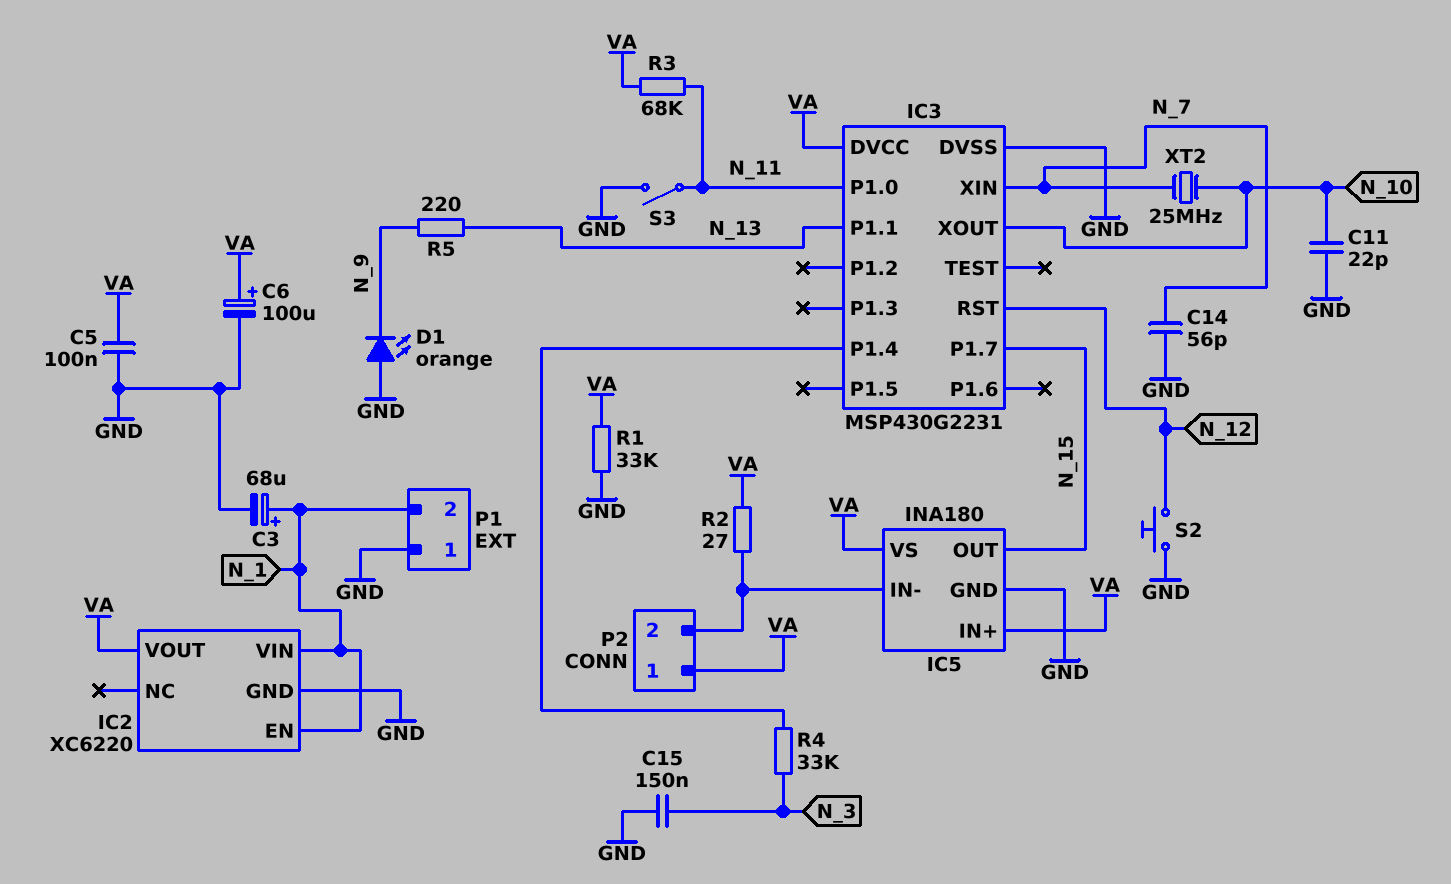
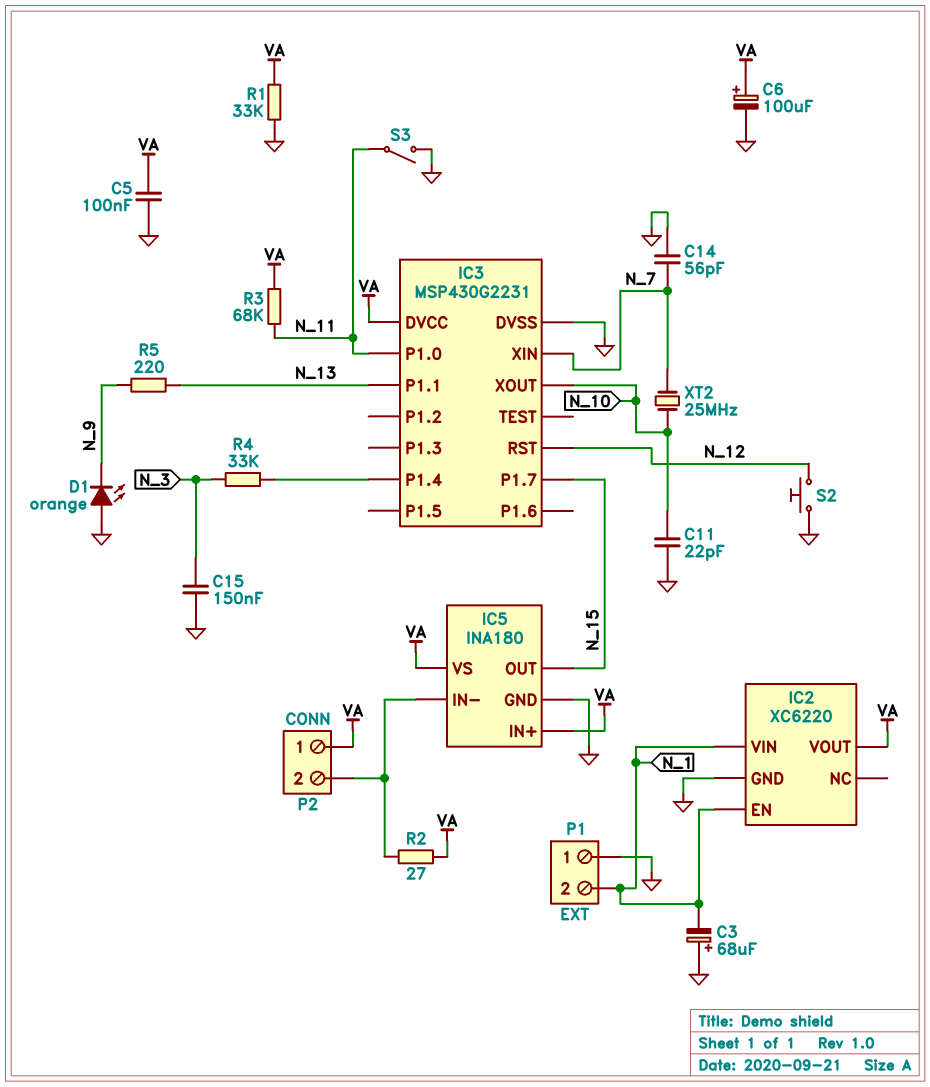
C3: 68uF (plus N_1, minus GND) -> 68uF (plus GND, minus N_1)

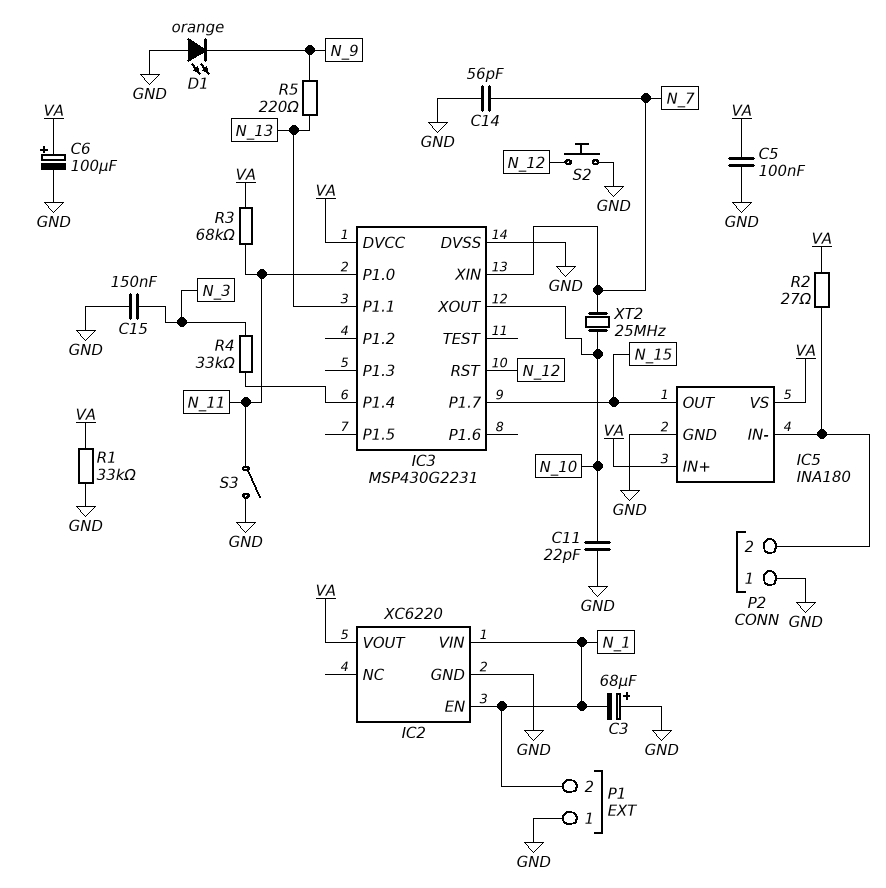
P2 pin 1: VA -> GND

